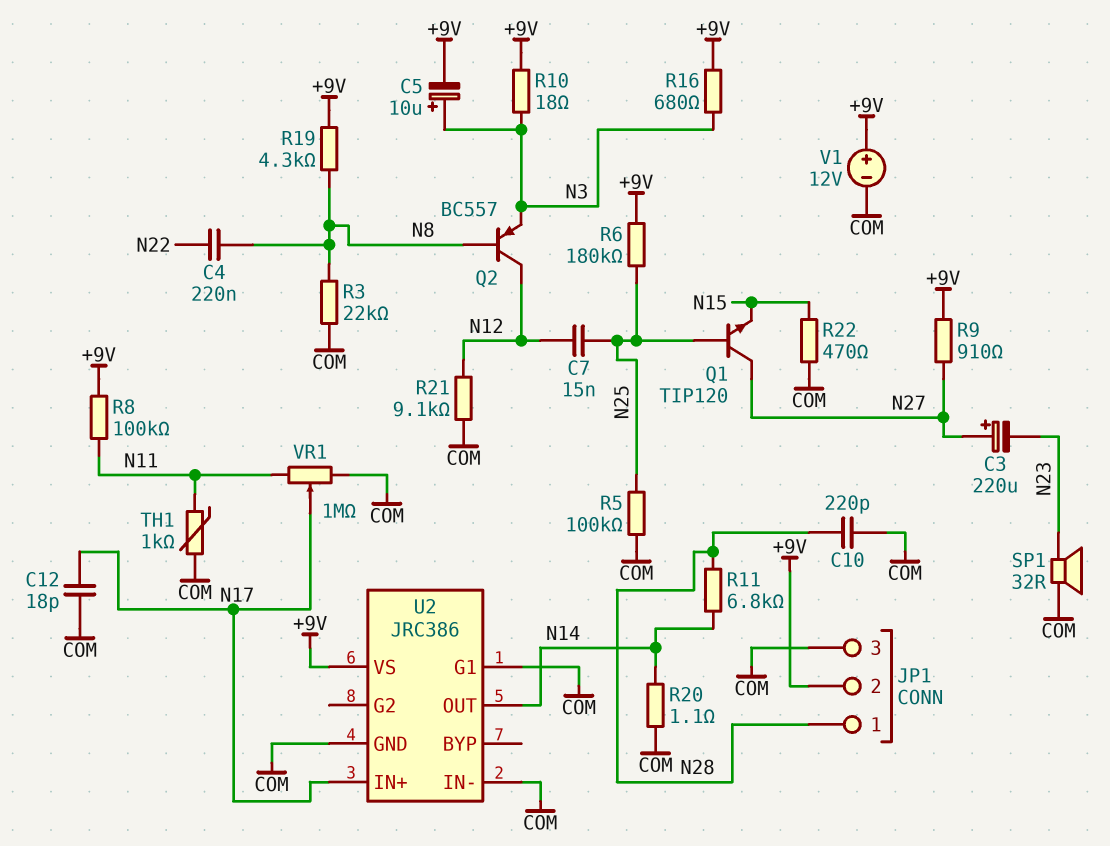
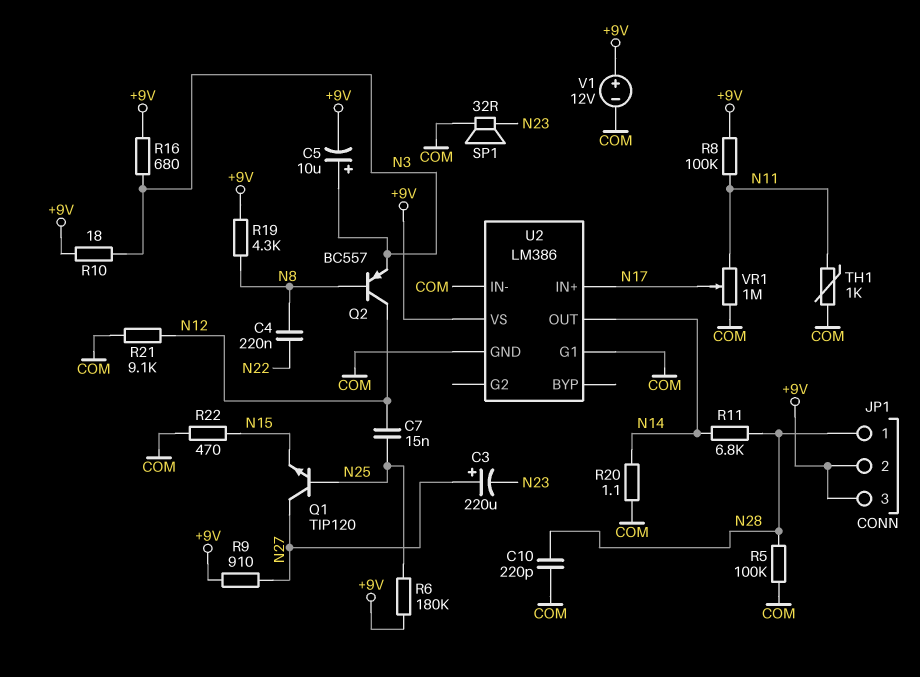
C12: 18pF (COM, N17) -> none
JP1 pin 3: COM -> +9V
R3: 22k (COM, N8) -> none
R5: 100k (COM, N25) -> 100k (COM, N28)
U2: JRC386 -> LM386

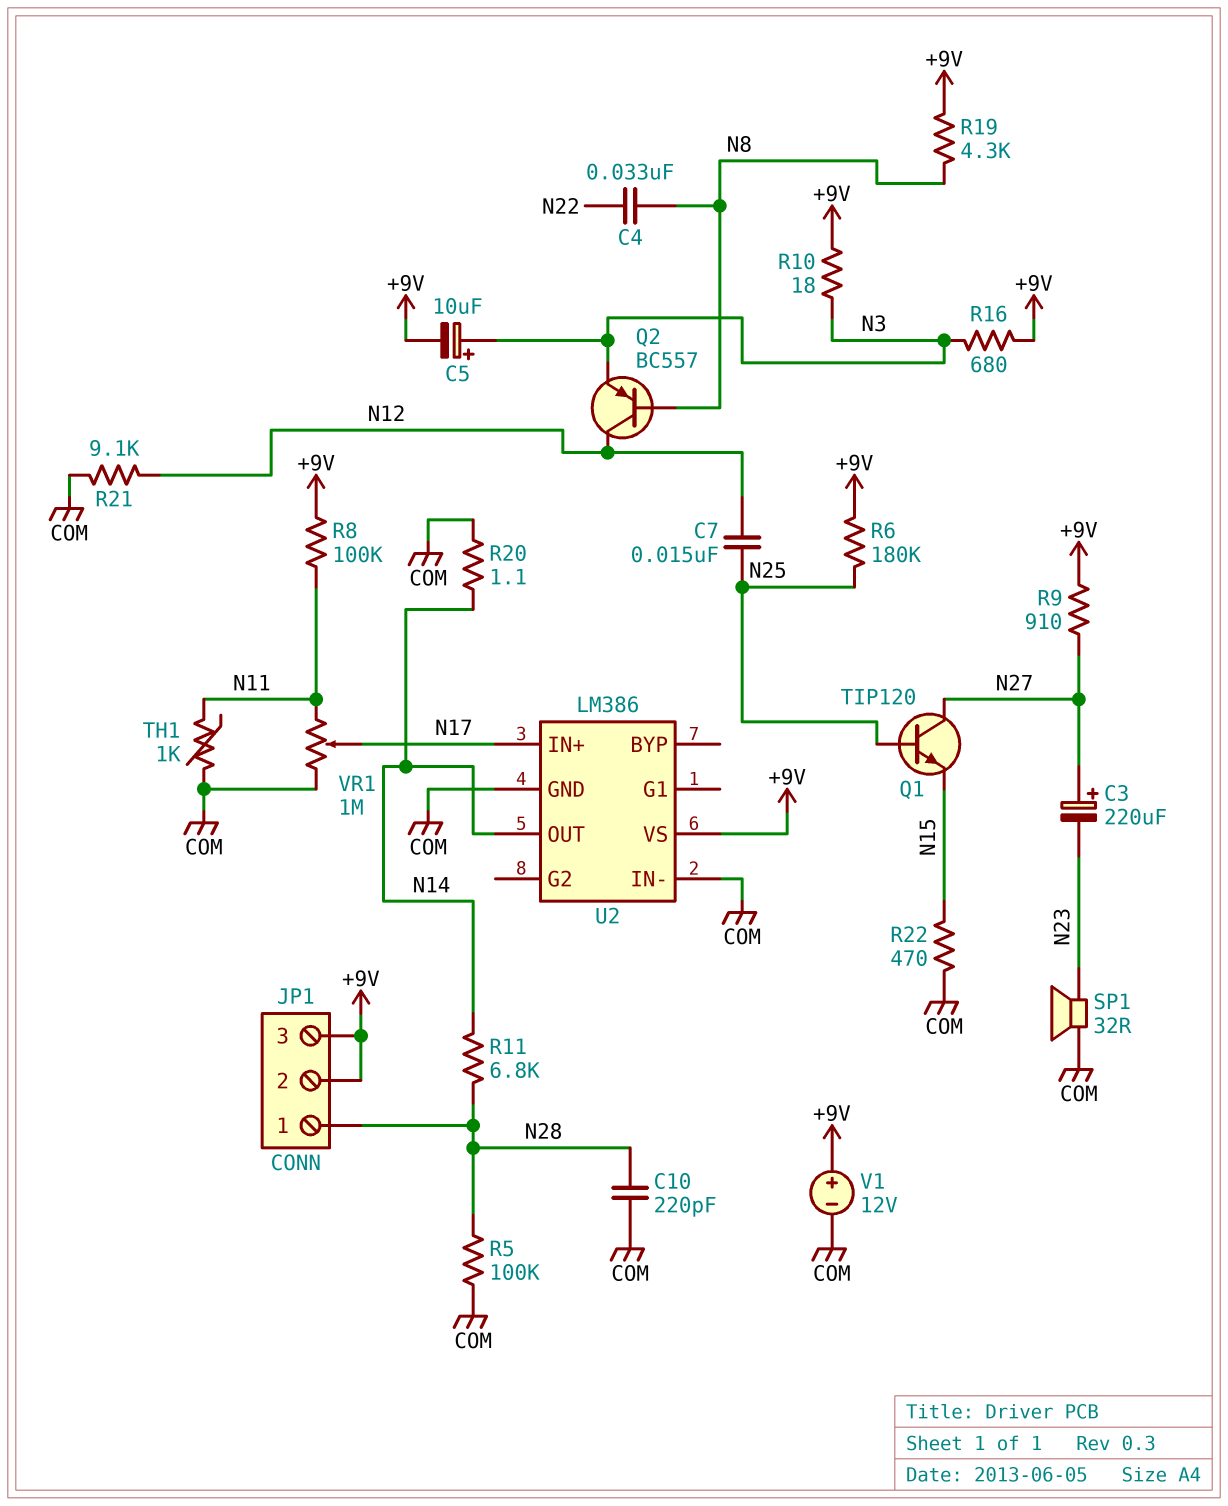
C4: 220nF (N8, N22) -> 33nF (N8, N22)
U2 pin G1: COM -> none

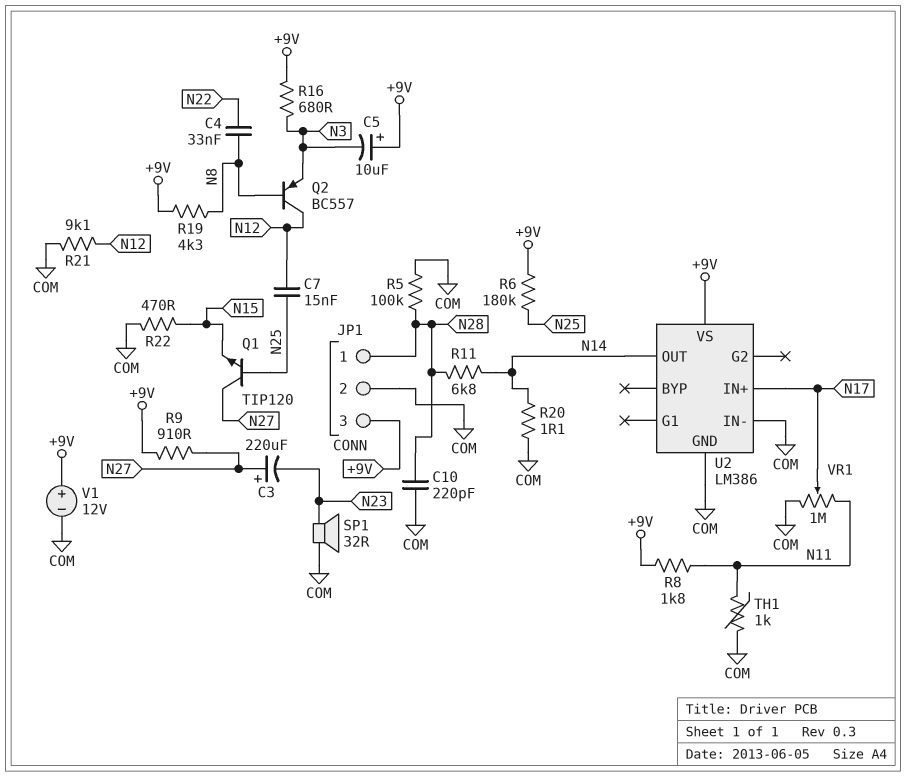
C5: 10uF (plus N3, minus +9V) -> 10uF (plus +9V, minus N3)
JP1 pin 2: +9V -> COM
R8: 100k (+9V, N11) -> 1.8k (+9V, N11)
R10: 18 (+9V, N3) -> none

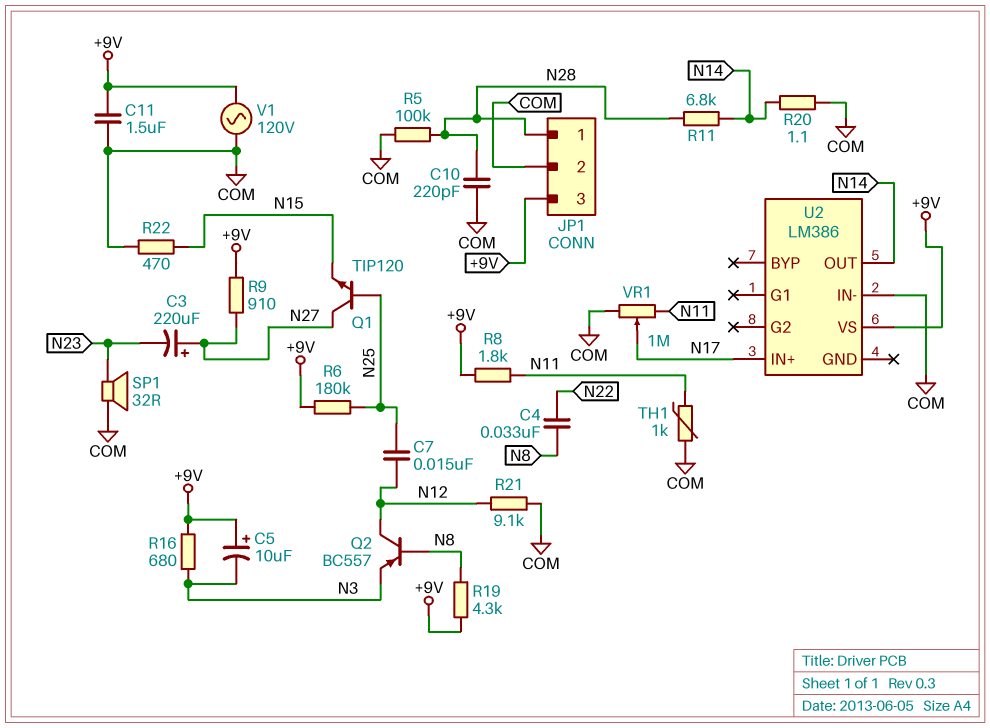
C11: none -> 1.5uF (+9V, COM)
U2 pin GND: COM -> none
V1: 12V (plus +9V, minus COM) -> AC 120V (+9V, COM)

